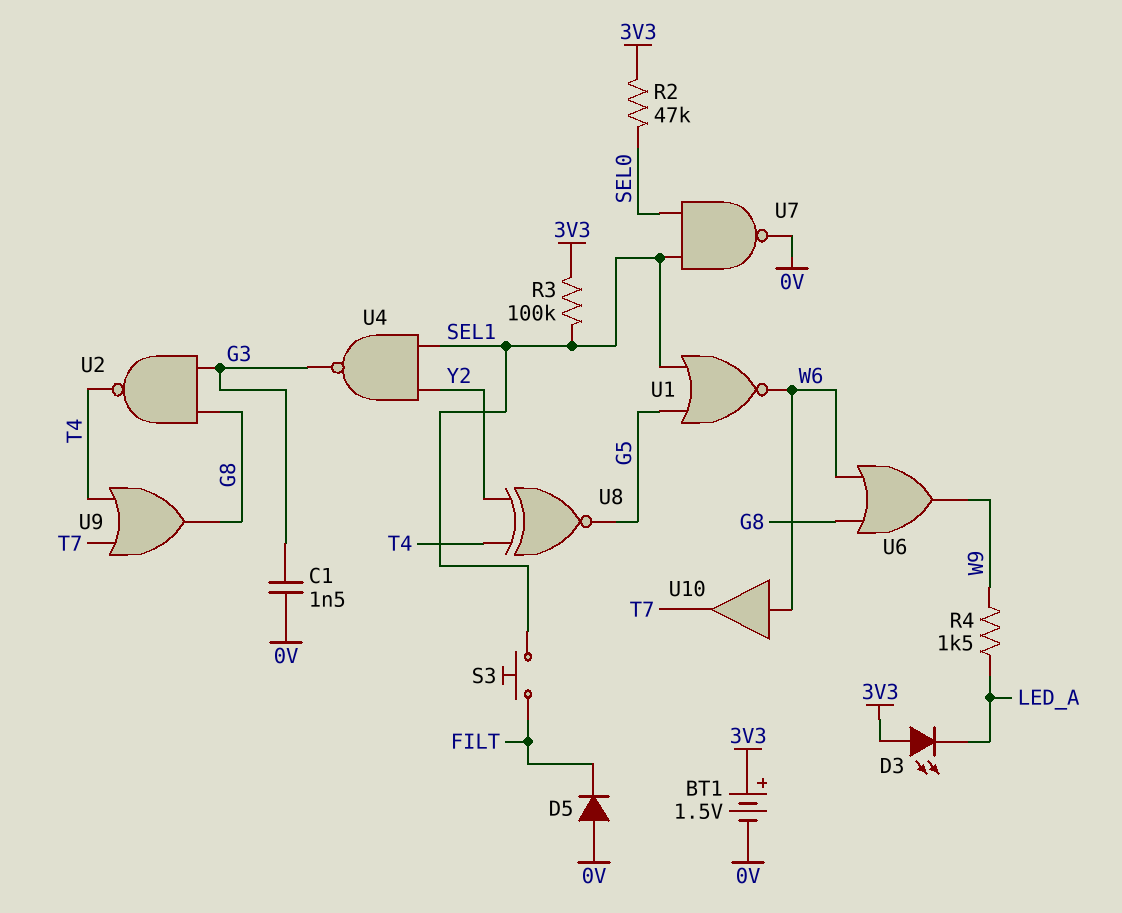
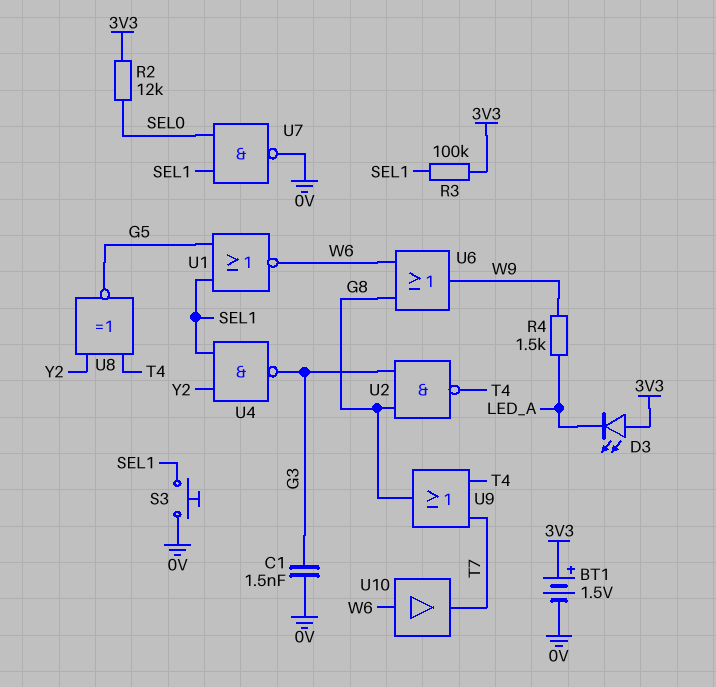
D5: diode (A 0V, K FILT) -> none
R2: 47k (3V3, SEL0) -> 12k (3V3, SEL0)
S3: button (FILT, SEL1) -> button (0V, SEL1)

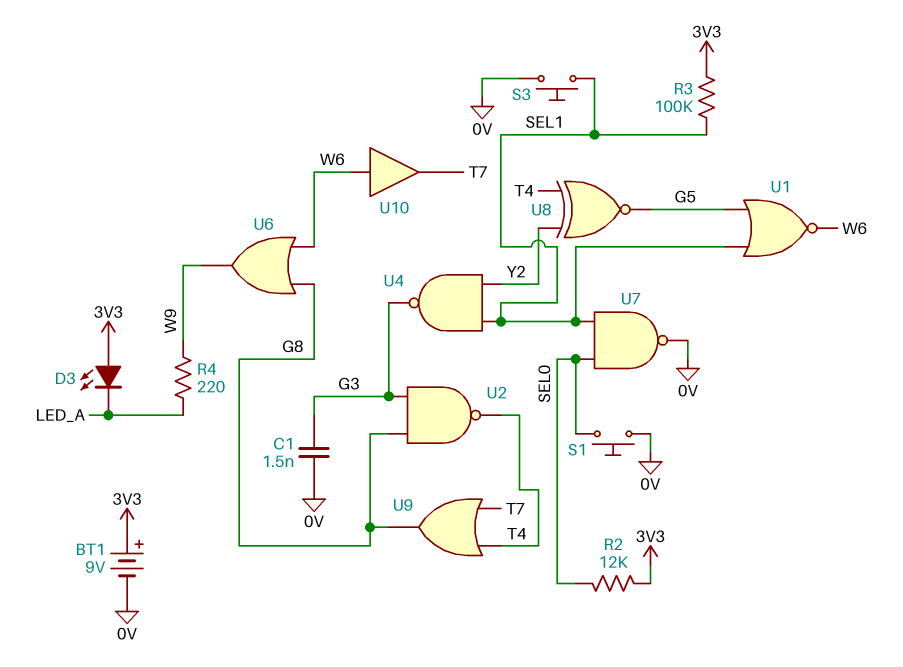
BT1: 1.5V (plus 3V3, minus 0V) -> 9V (plus 3V3, minus 0V)
R4: 1.5k (LED_A, W9) -> 220 (LED_A, W9)
S1: none -> button (0V, SEL0)

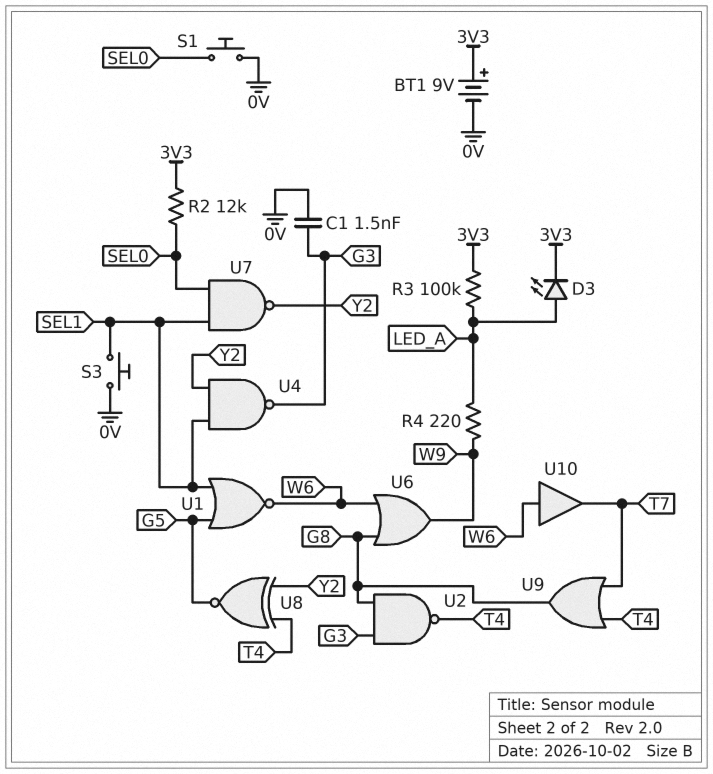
D3: LED (A 3V3, K LED_A) -> LED (A LED_A, K 3V3)
R3: 100k (3V3, SEL1) -> 100k (3V3, LED_A)
U7: NAND (in SEL0, in SEL1, out 0V) -> NAND (in SEL0, in SEL1, out Y2)

